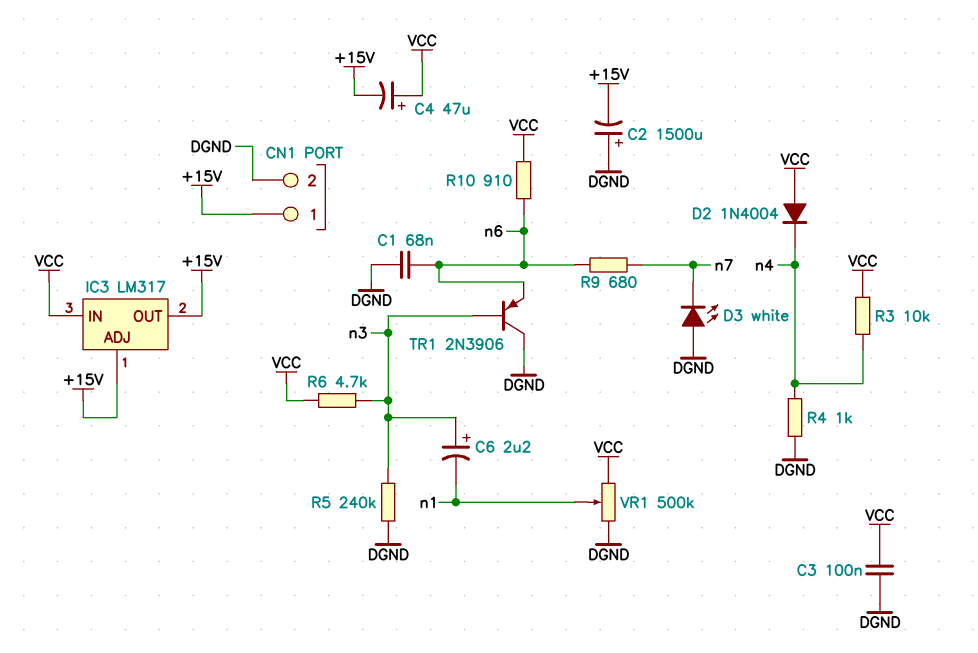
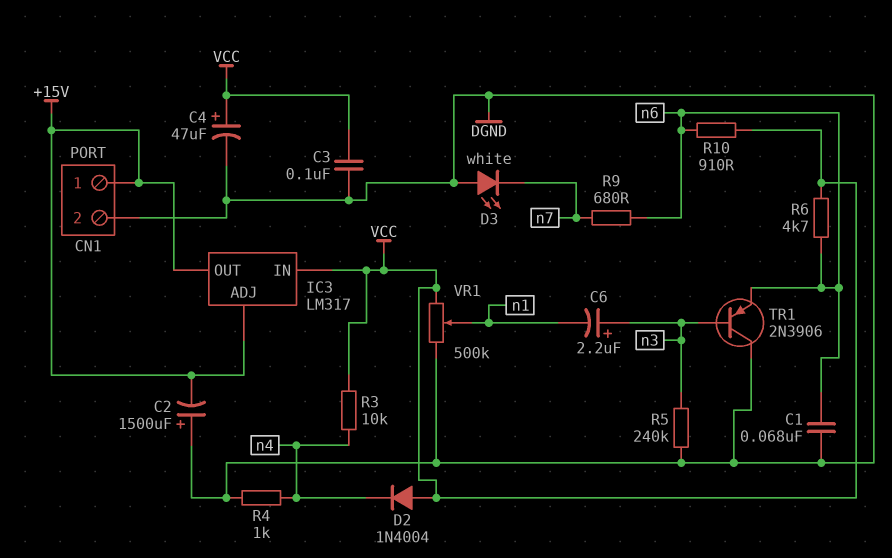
C4: 47uF (plus VCC, minus +15V) -> 47uF (plus VCC, minus DGND)
R6: 4.7k (VCC, n3) -> 4.7k (VCC, n6)

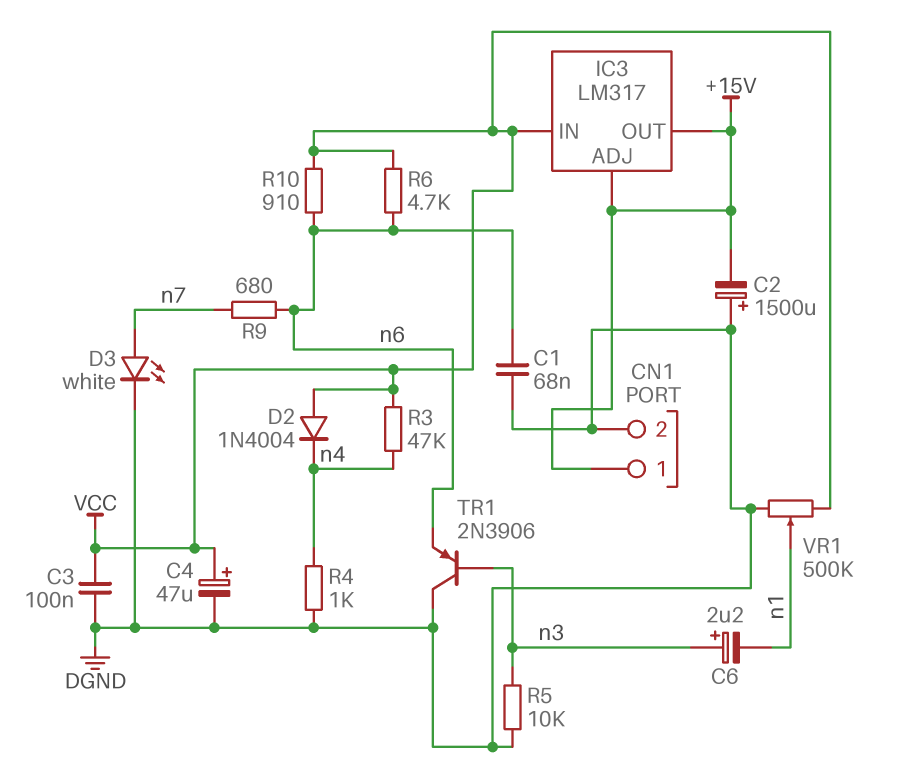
D3: LED white (A DGND, K n7) -> LED white (A n7, K DGND)
R3: 10k (VCC, n4) -> 47k (VCC, n4)
R5: 240k (DGND, n3) -> 10k (DGND, n3)

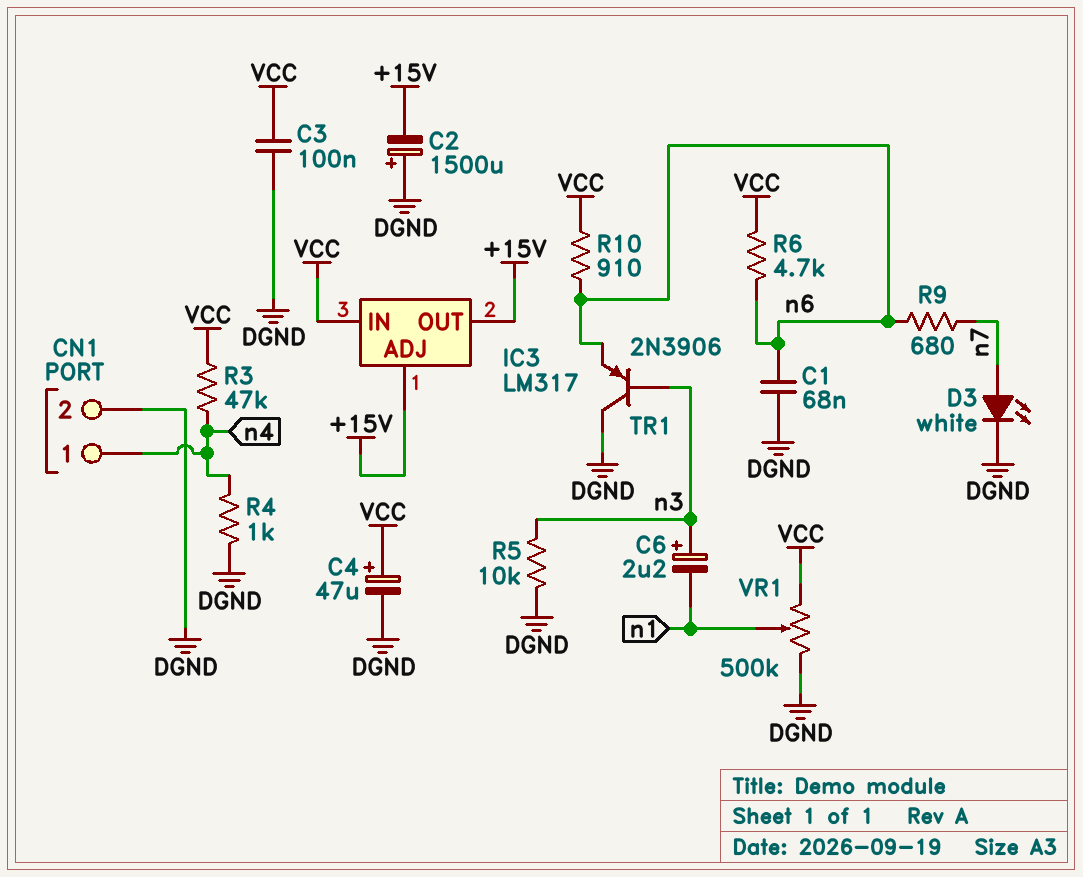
CN1 pin 1: +15V -> n4
D2: diode 1N4004 (A VCC, K n4) -> none

